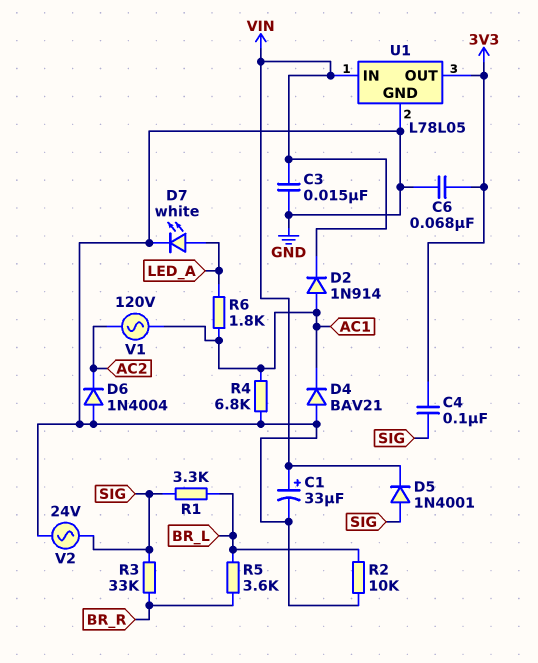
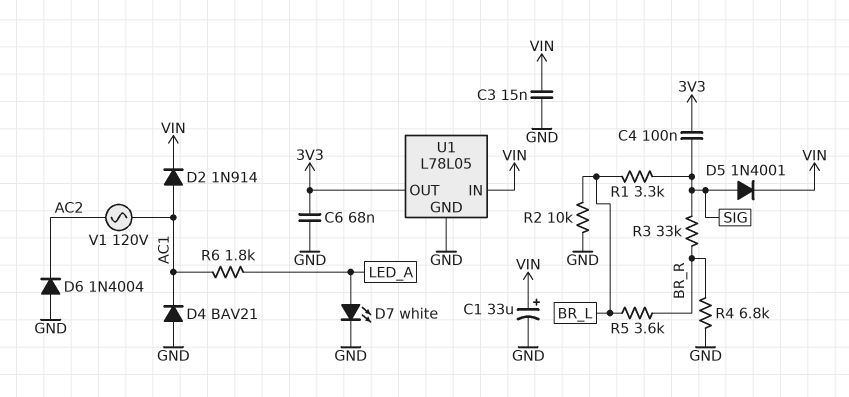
R4: 6.8k (AC1, GND) -> 6.8k (BR_R, GND)
V2: AC 24V (GND, SIG) -> none

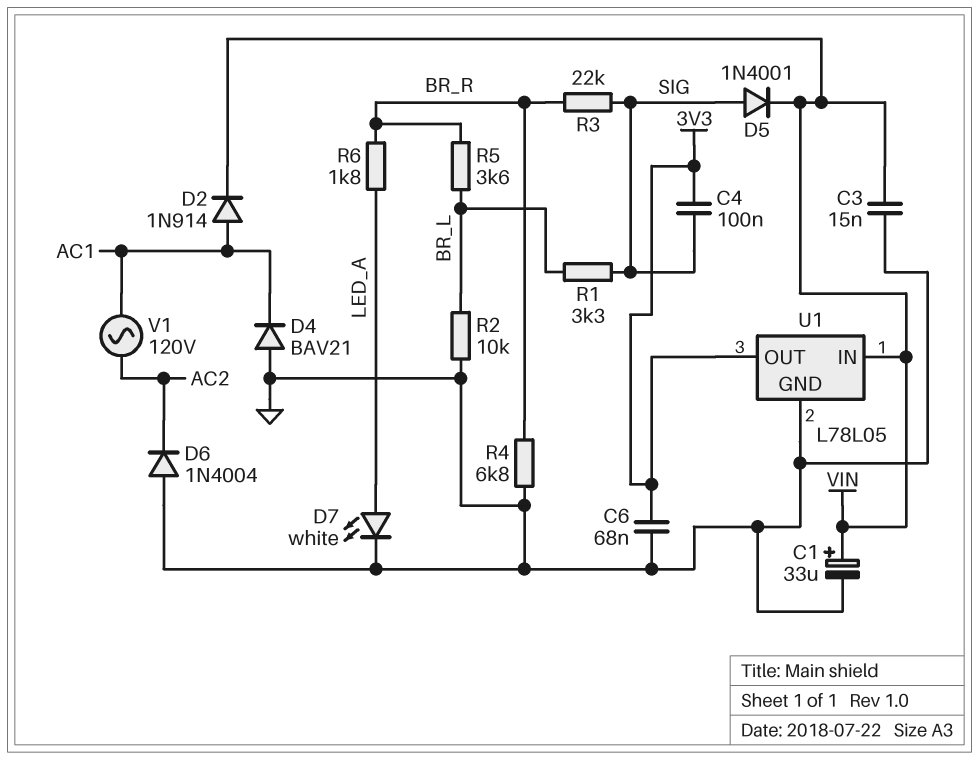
R3: 33k (BR_R, SIG) -> 22k (BR_R, SIG)
R6: 1.8k (AC1, LED_A) -> 1.8k (BR_R, LED_A)

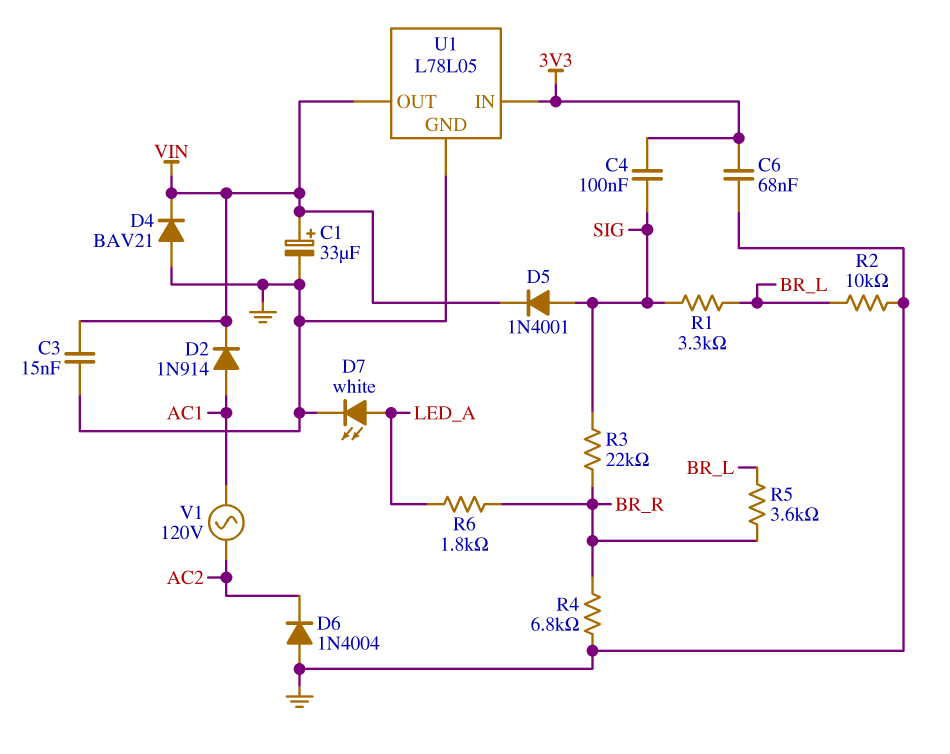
D4: diode BAV21 (A GND, K AC1) -> diode BAV21 (A GND, K VIN)
U1 pin IN: VIN -> 3V3
U1 pin OUT: 3V3 -> VIN

